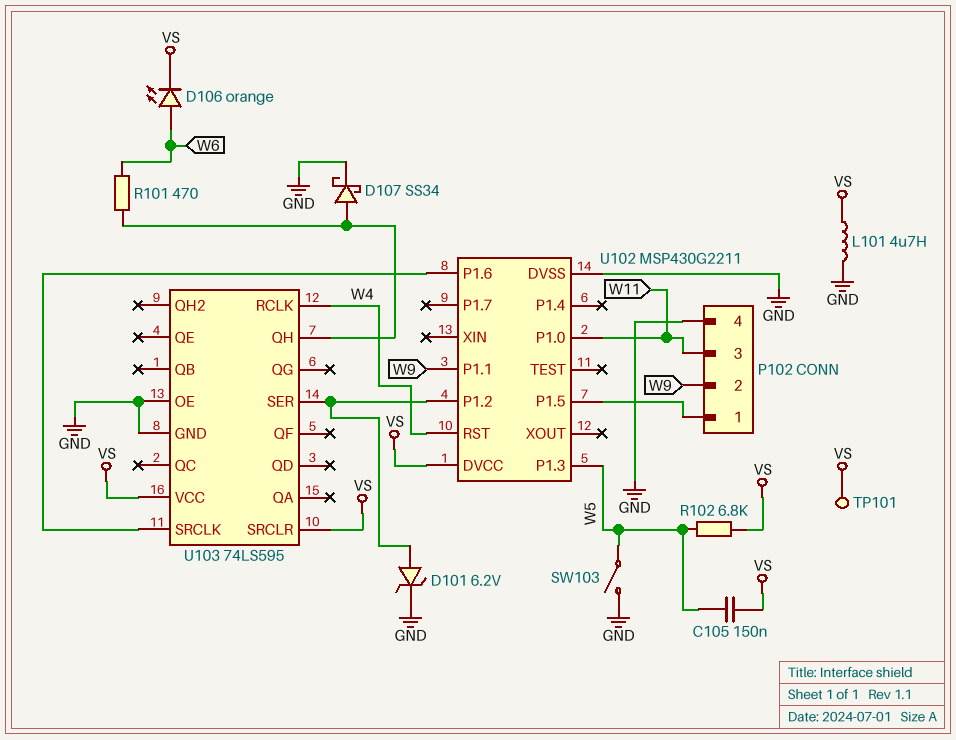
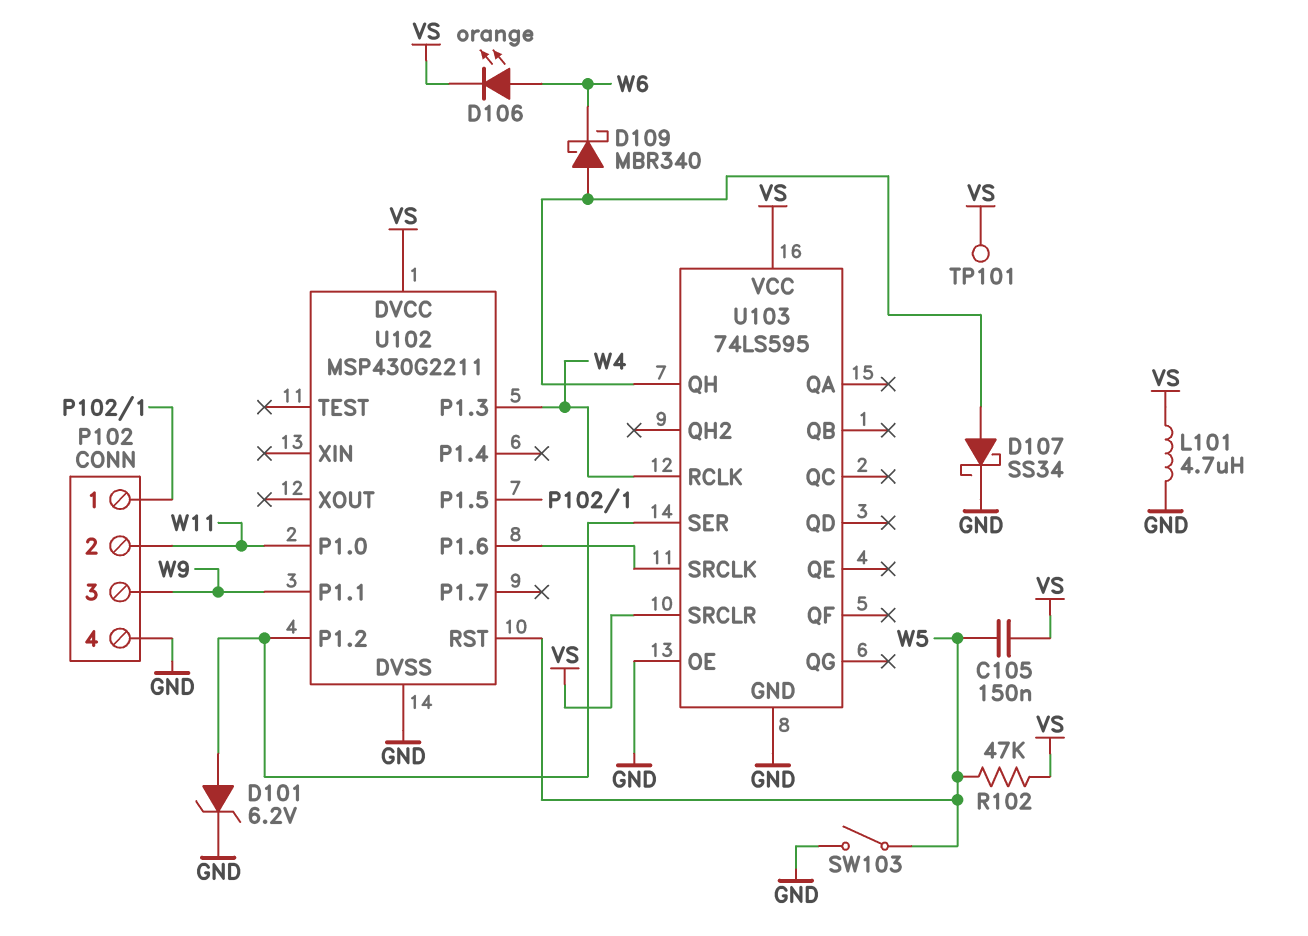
D109: none -> schottky MBR340 (A U103/QH, K W6)
P102 pin 2: W9 -> W11
P102 pin 3: W11 -> W9
R101: 470 (U103/QH, W6) -> none
R102: 6.8k (VS, W5) -> 47k (VS, W5)
U102 pin P1.3: W5 -> W4
U102 pin RST: W4 -> W5

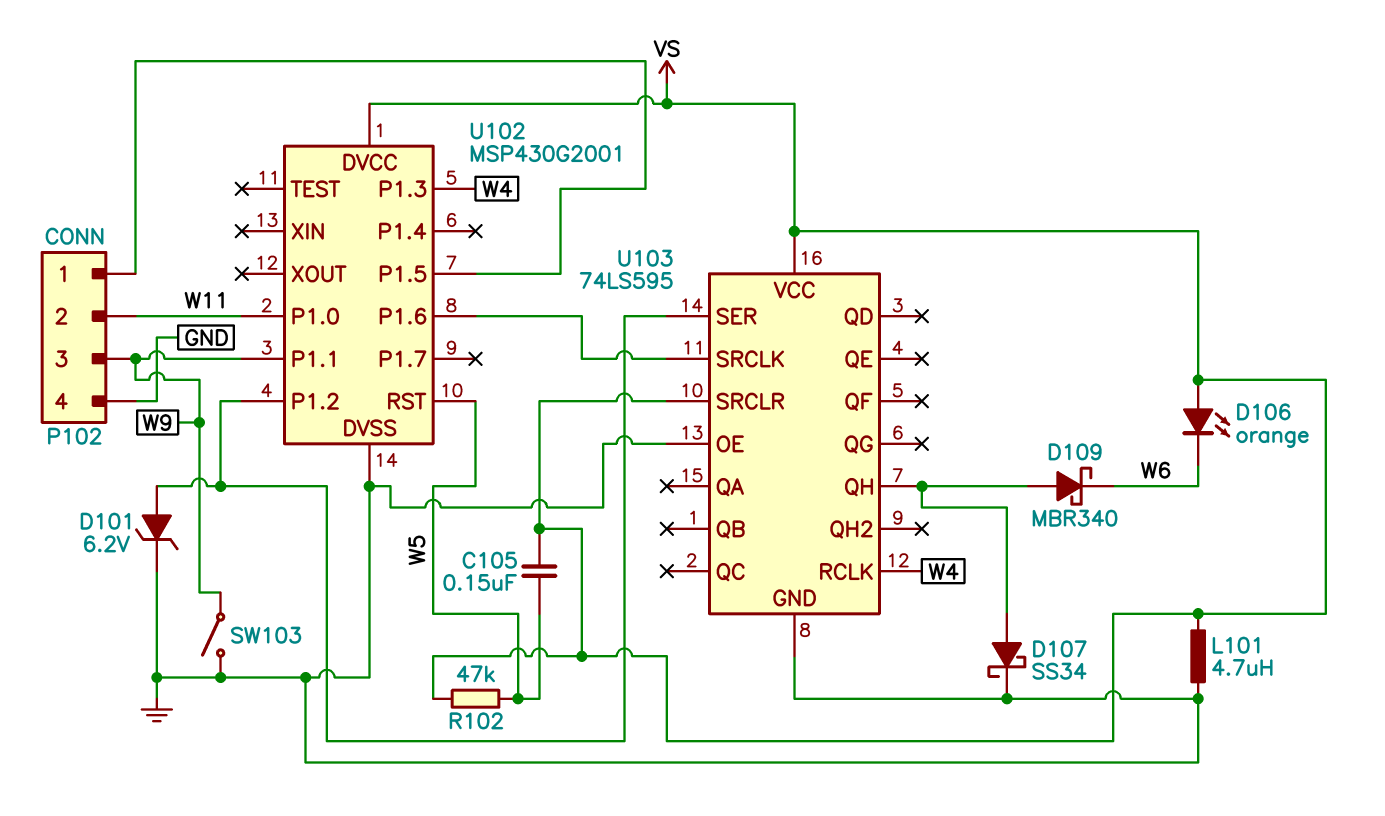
D106: LED orange (A W6, K VS) -> LED orange (A VS, K W6)
SW103: switch (GND, W5) -> switch (GND, W9)
TP101: test point (VS) -> none
U102: MSP430G2211 -> MSP430G2001

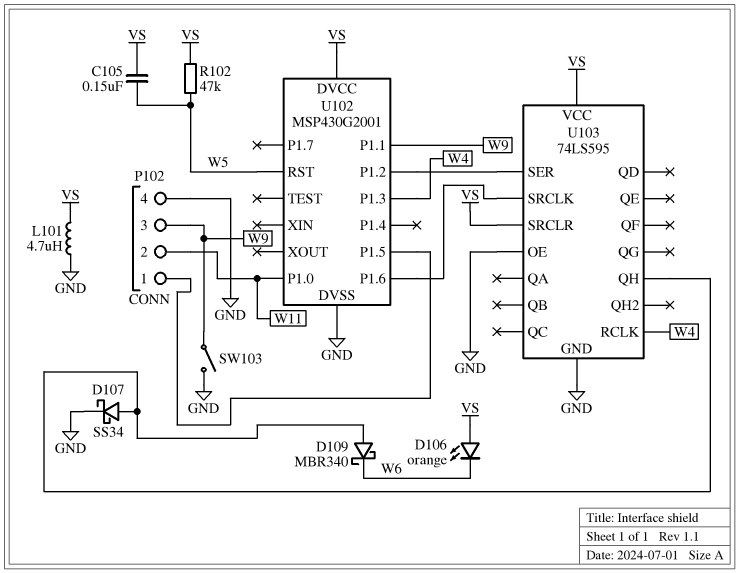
D101: zener 6.2V (A U102/P1.2, K GND) -> none

